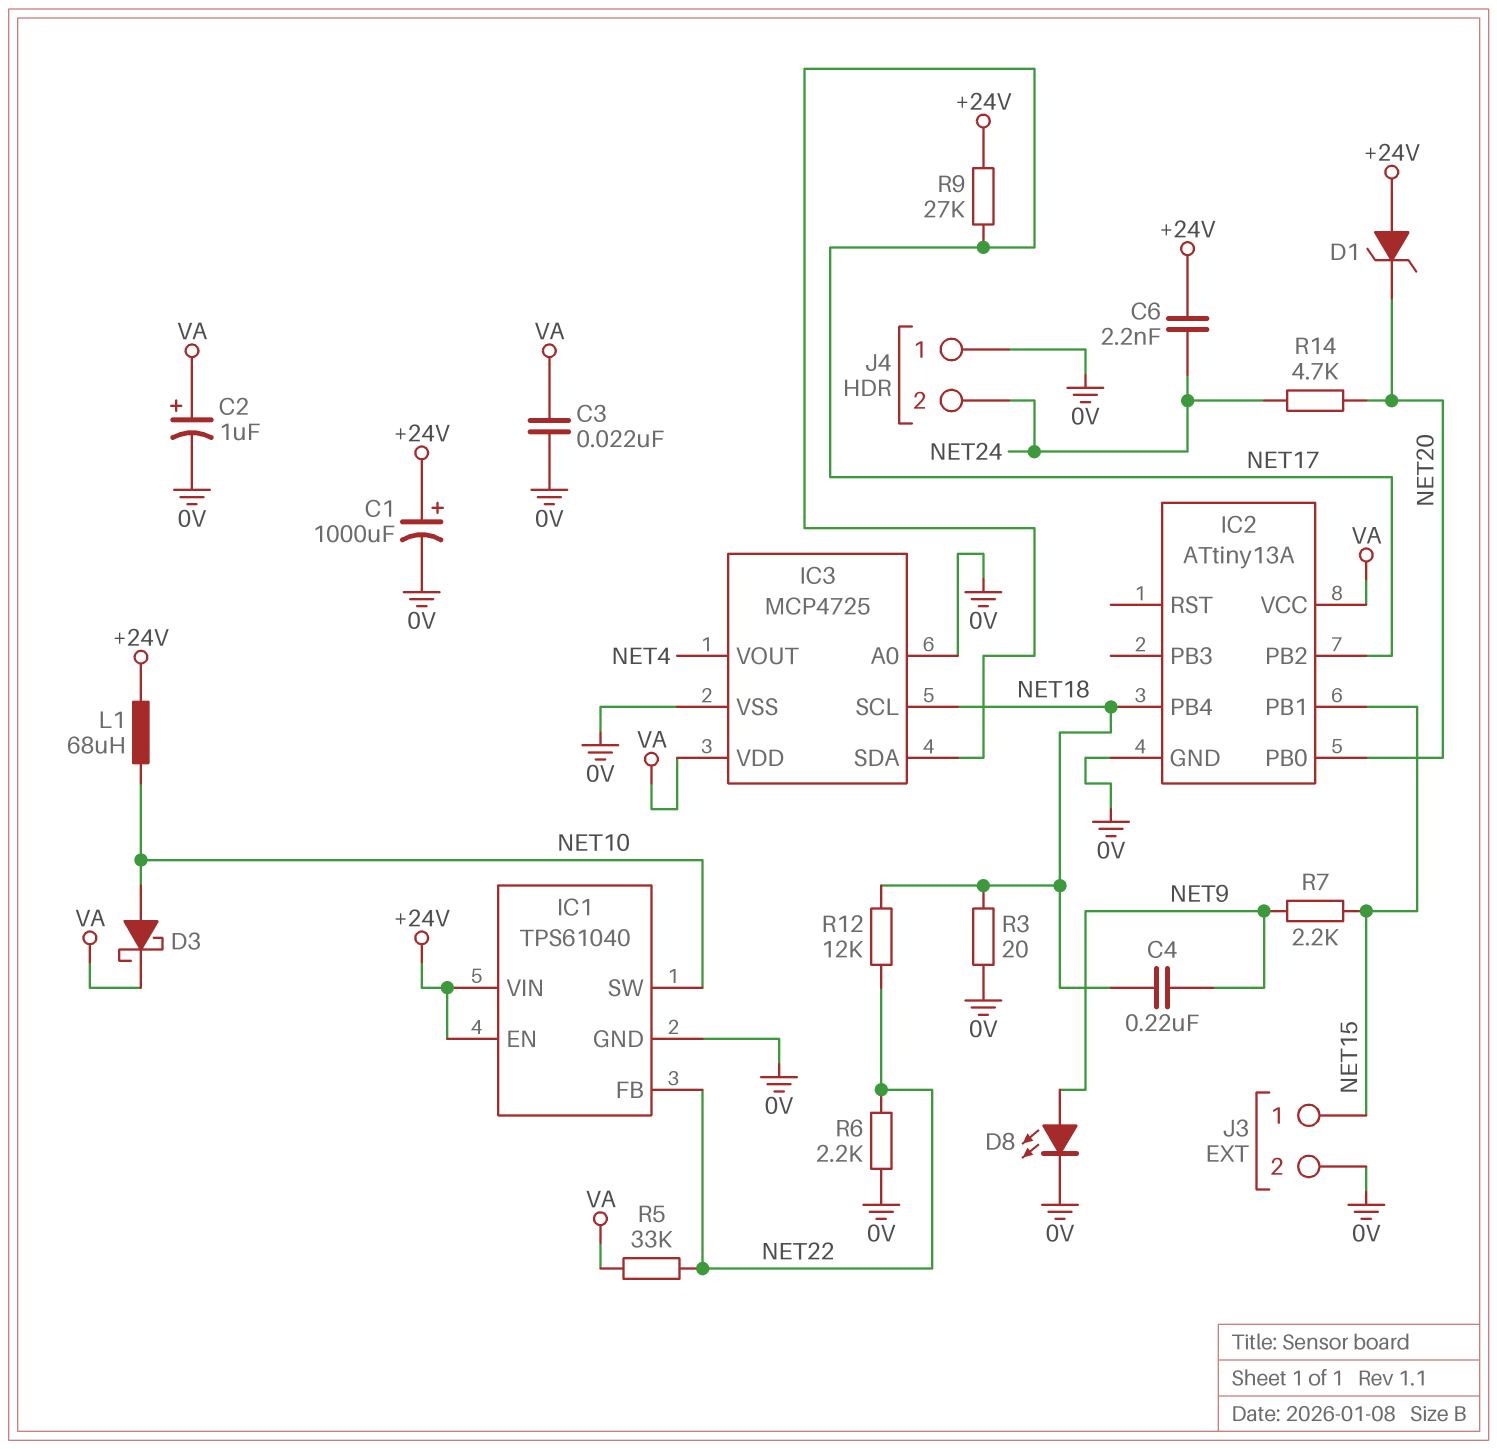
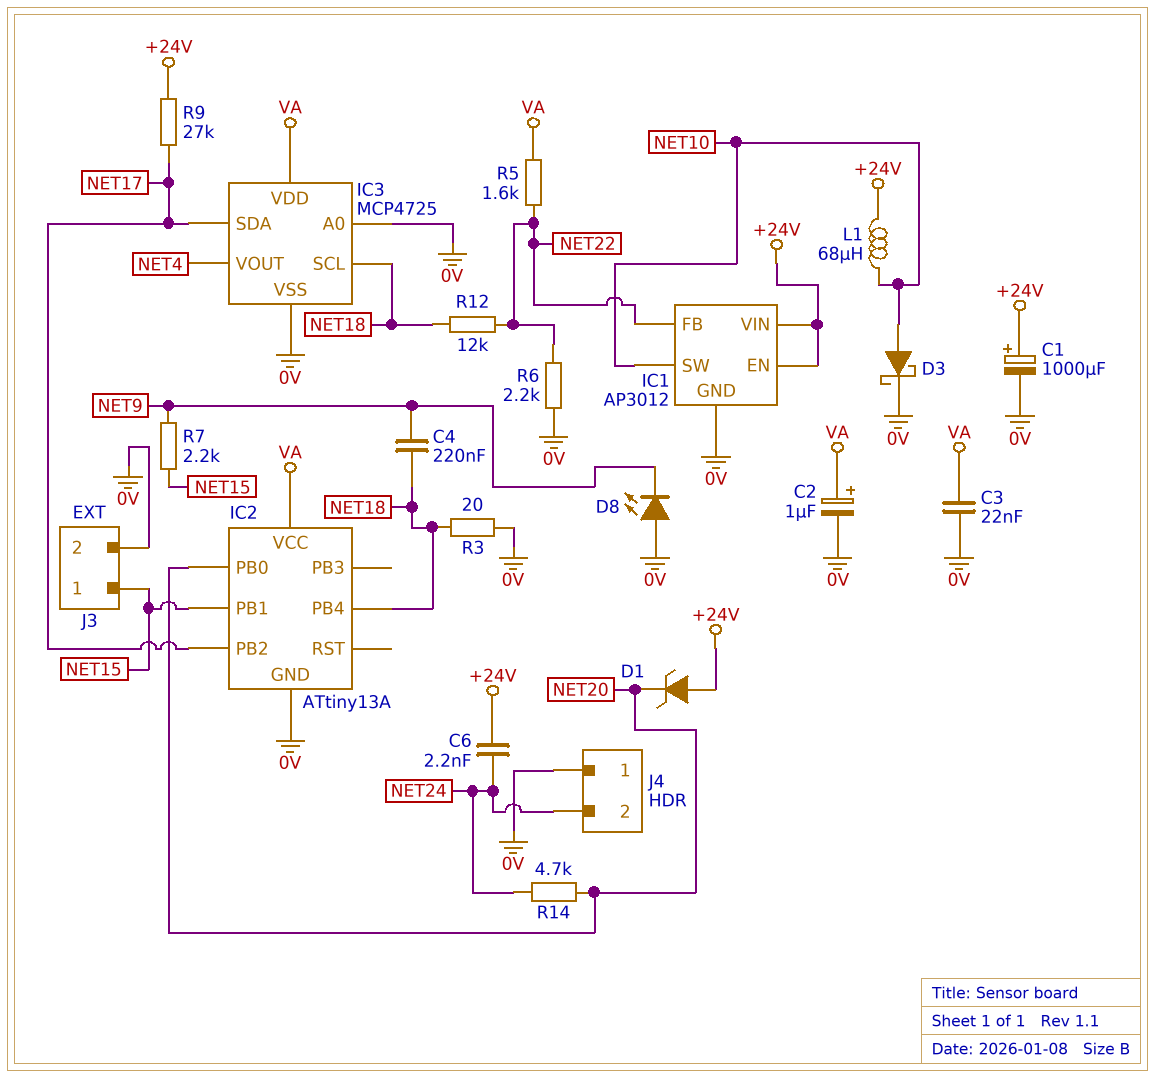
D3: schottky (A NET10, K VA) -> schottky (A NET10, K 0V)
D8: LED (A NET9, K 0V) -> LED (A 0V, K NET9)
IC1: TPS61040 -> AP3012
R5: 33k (NET22, VA) -> 1.6k (NET22, VA)

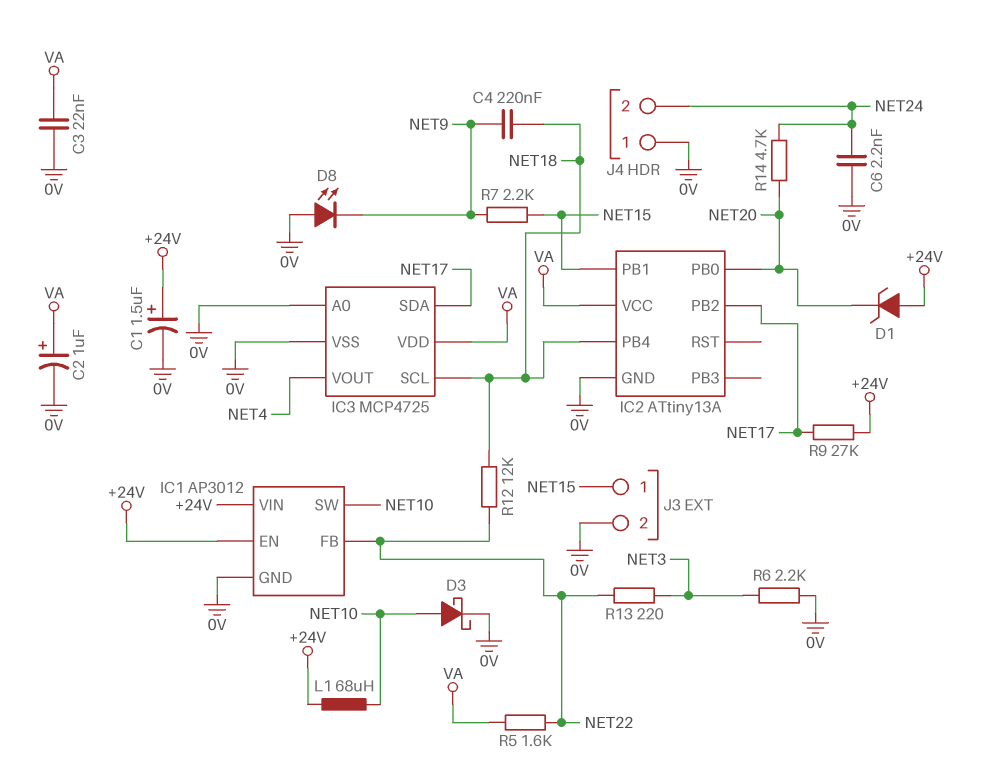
C1: 1000uF (plus +24V, minus 0V) -> 1.5uF (plus +24V, minus 0V)
C6: 2.2nF (+24V, NET24) -> 2.2nF (0V, NET24)
R3: 20 (0V, NET18) -> none
R6: 2.2k (0V, NET22) -> 2.2k (0V, NET3)
R13: none -> 220 (NET3, NET22)

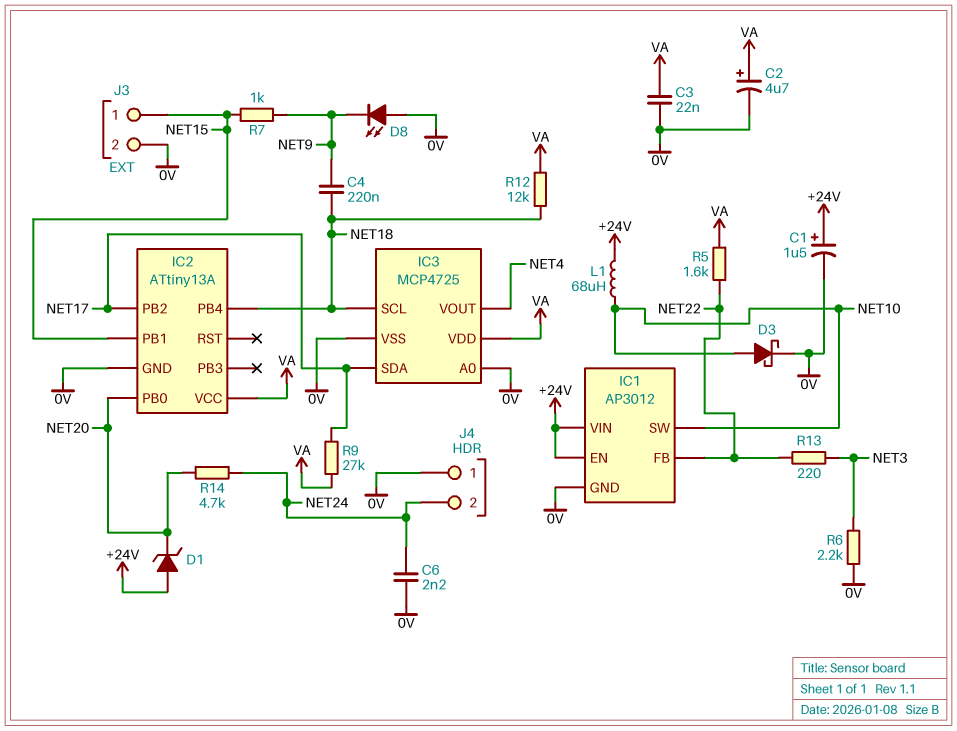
C2: 1uF (plus VA, minus 0V) -> 4.7uF (plus VA, minus 0V)
R7: 2.2k (NET9, NET15) -> 1k (NET9, NET15)
R9: 27k (+24V, NET17) -> 27k (NET17, VA)
R12: 12k (NET18, NET22) -> 12k (NET18, VA)

